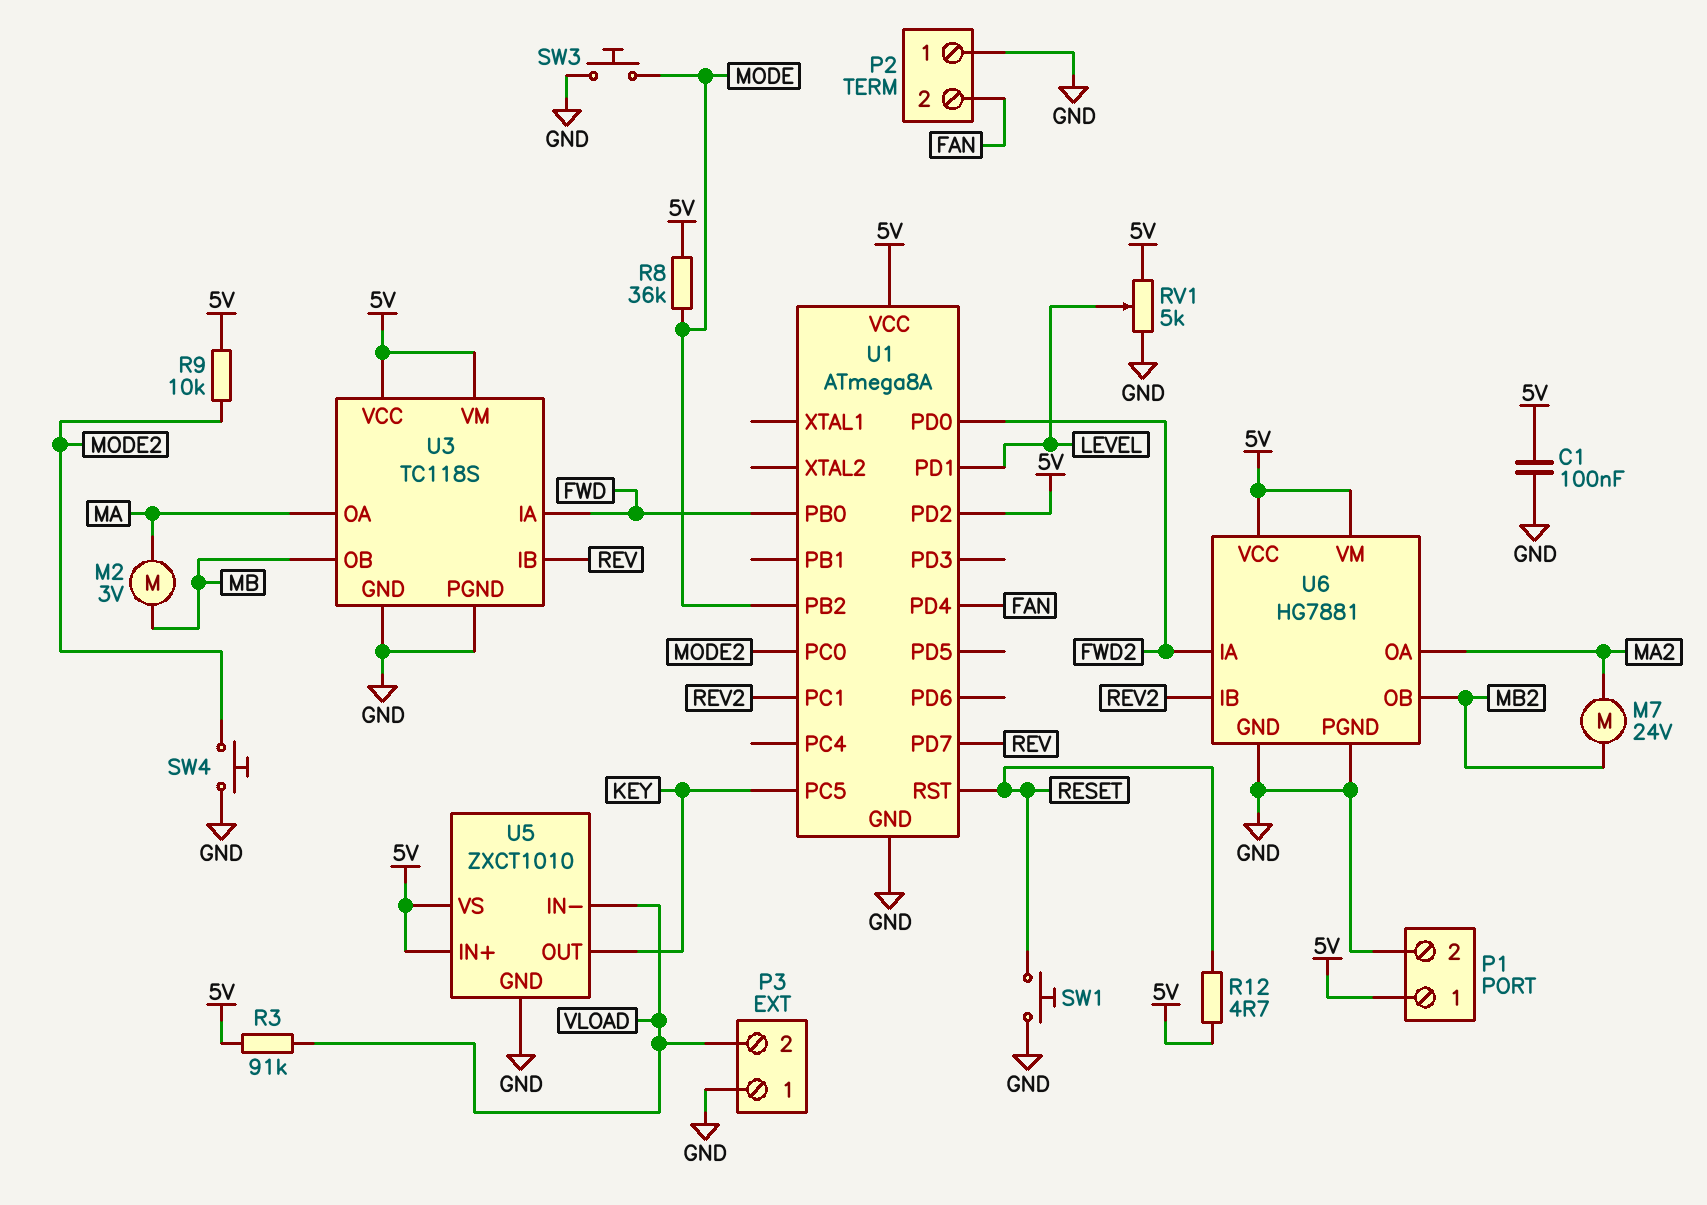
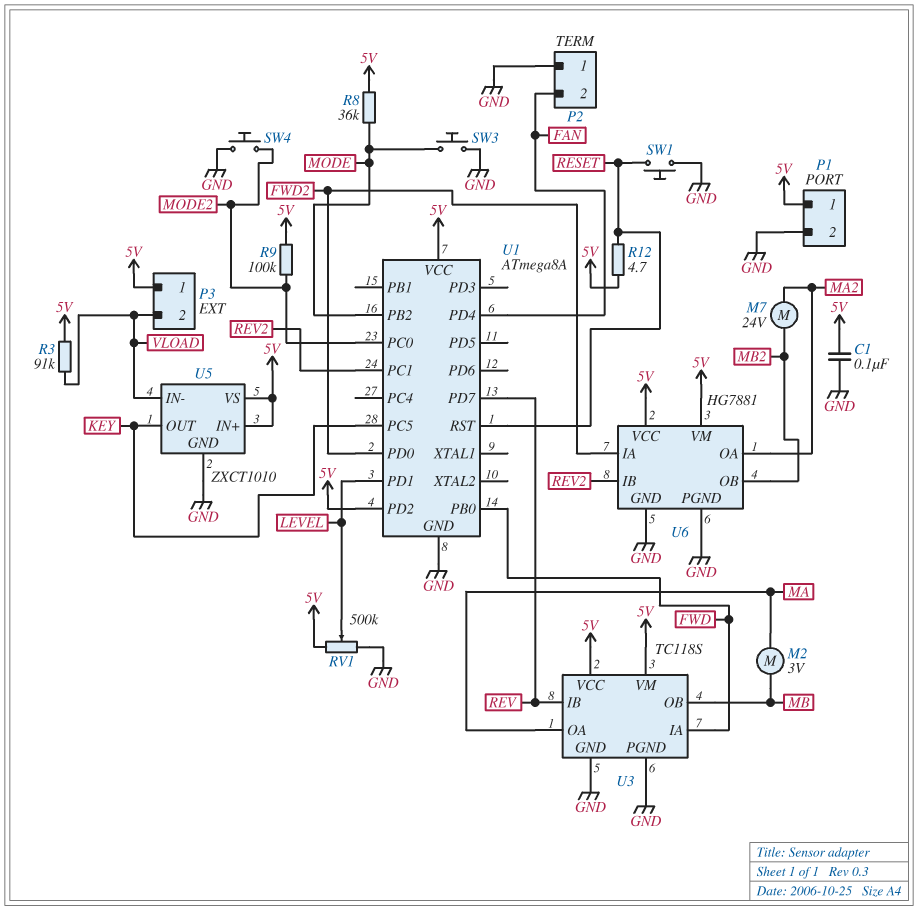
P3 pin 1: GND -> 5V
R9: 10k (5V, MODE2) -> 100k (5V, MODE2)
RV1: 5k (5V, GND, wiper LEVEL) -> 500k (5V, GND, wiper LEVEL)

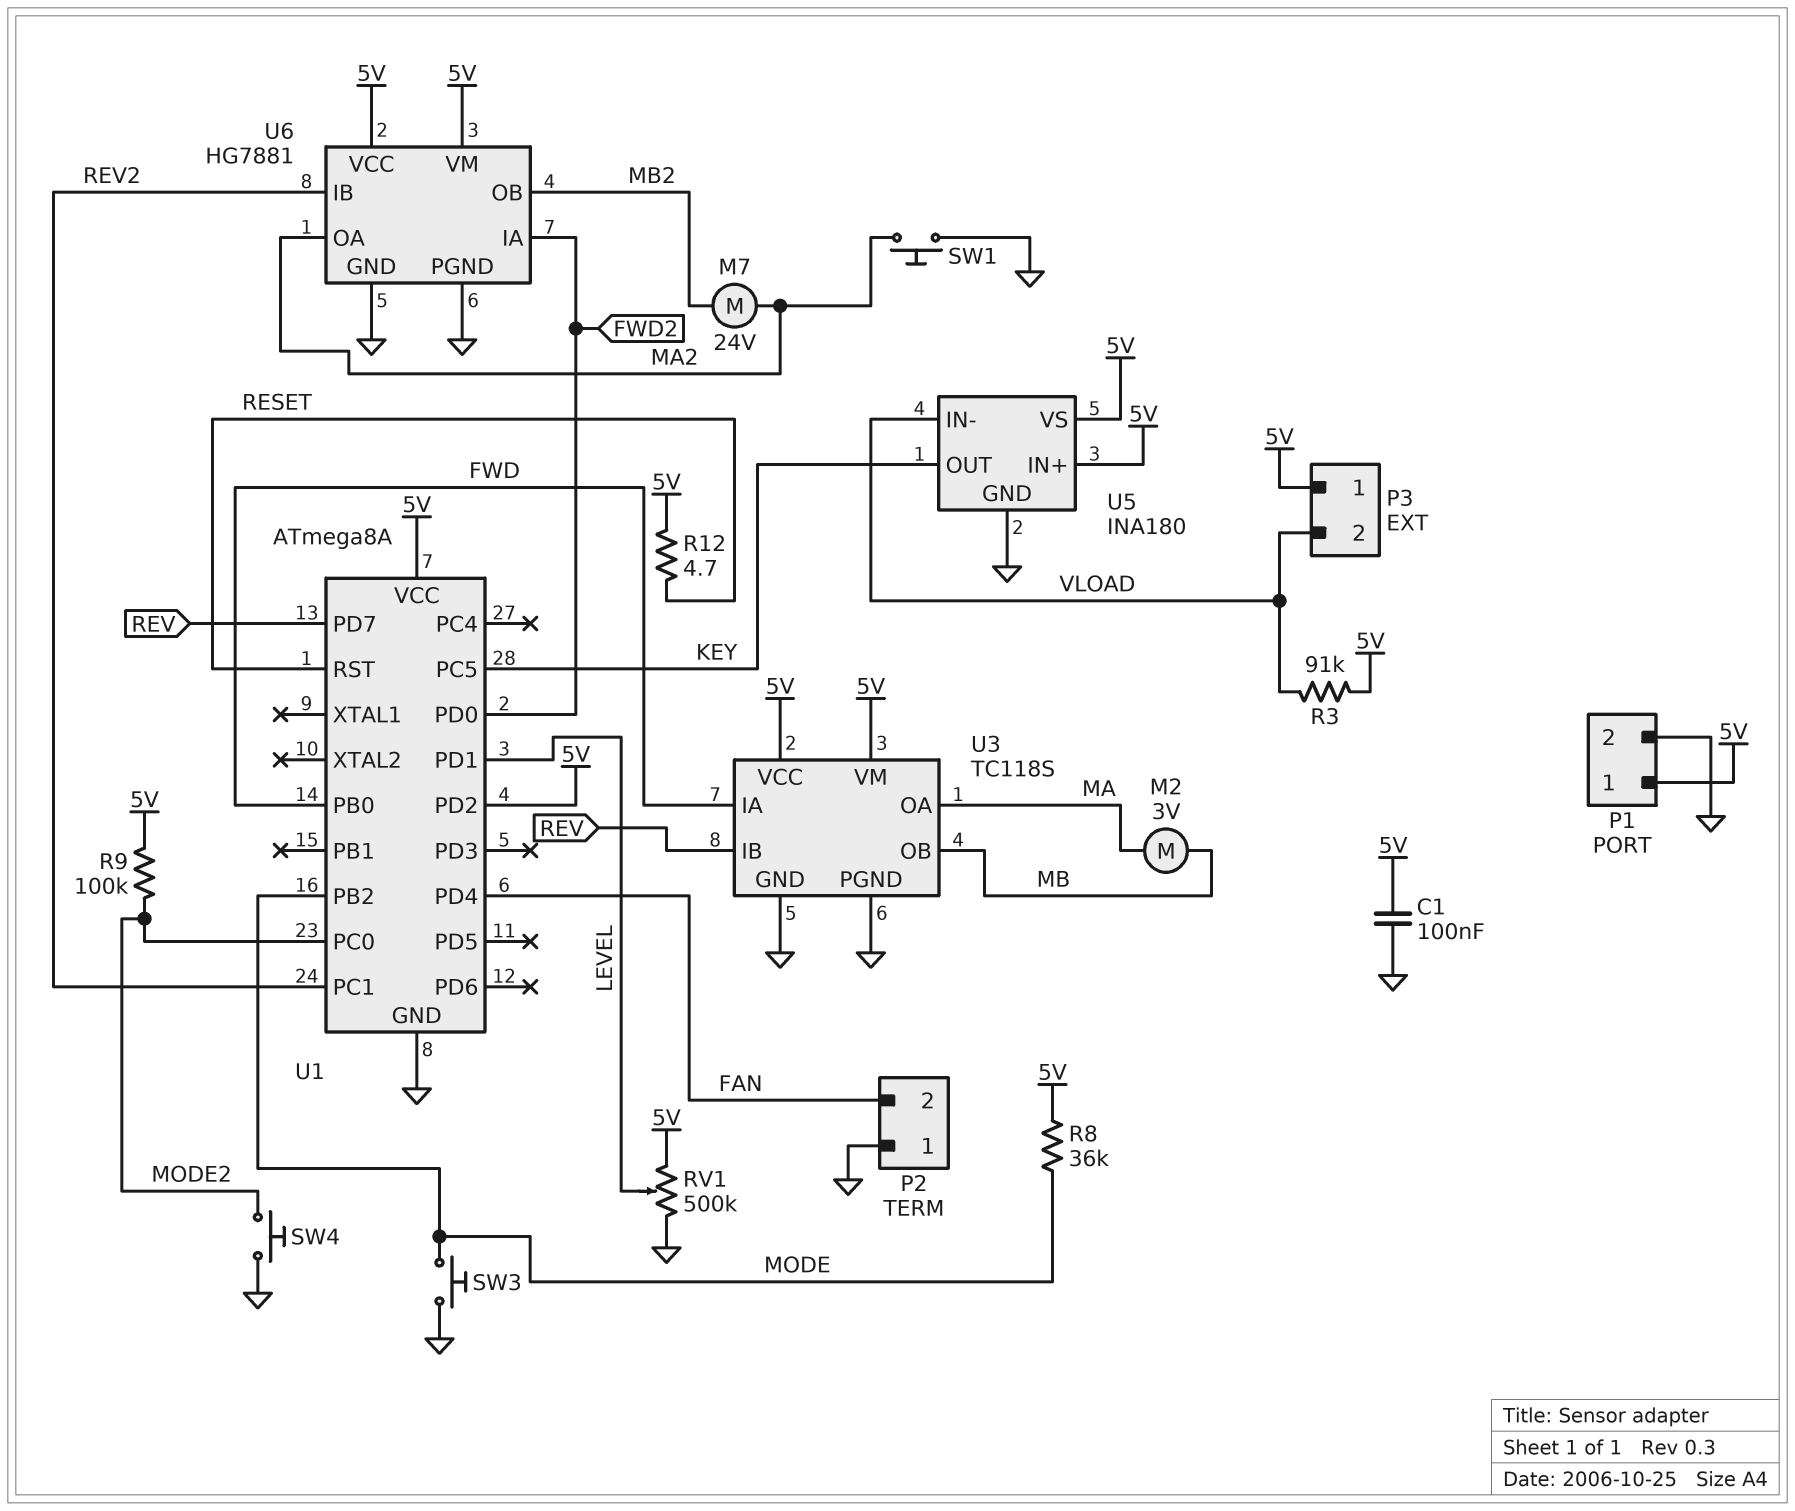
SW1: button (GND, RESET) -> button (GND, MA2)
U5: ZXCT1010 -> INA180

